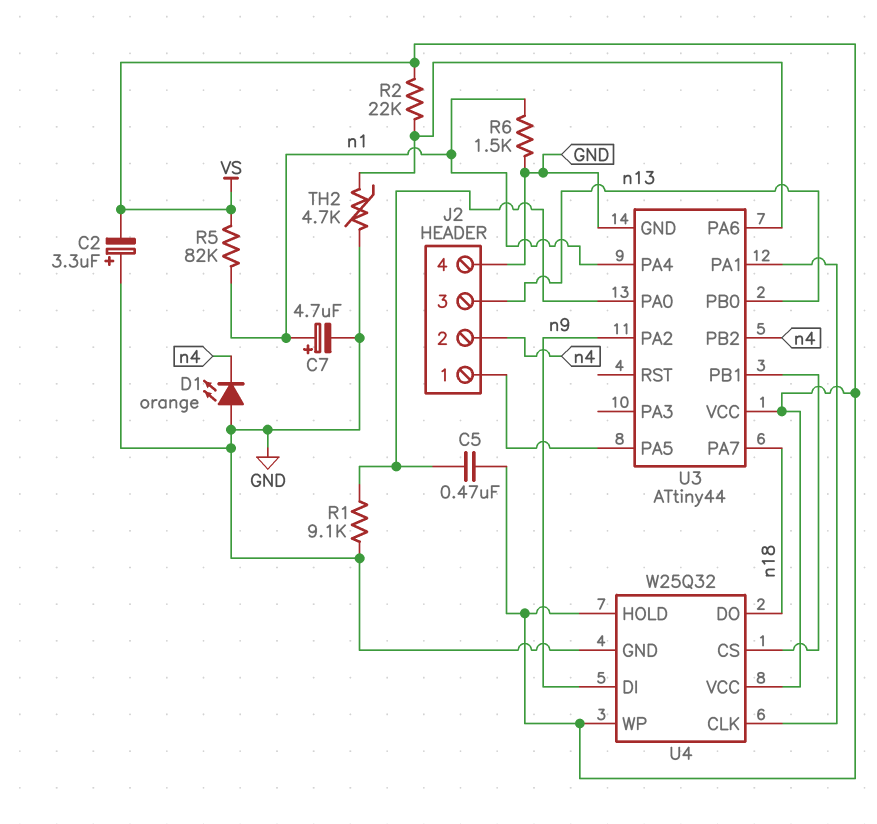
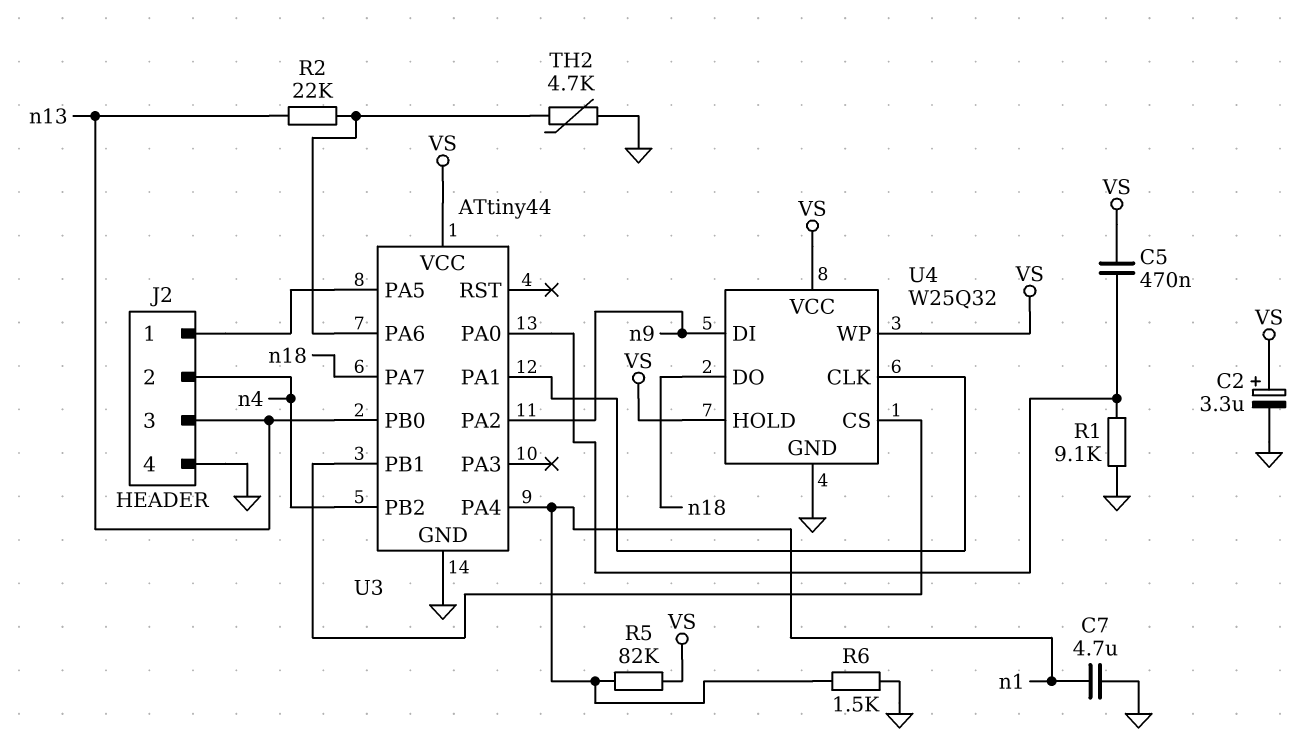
C2: 3.3uF (plus GND, minus VS) -> 3.3uF (plus VS, minus GND)
C7: 4.7uF (plus n1, minus GND) -> 4.7uF (GND, n1)
D1: LED orange (A GND, K n4) -> none
R2: 22k (U3/PA6, VS) -> 22k (U3/PA6, n13)

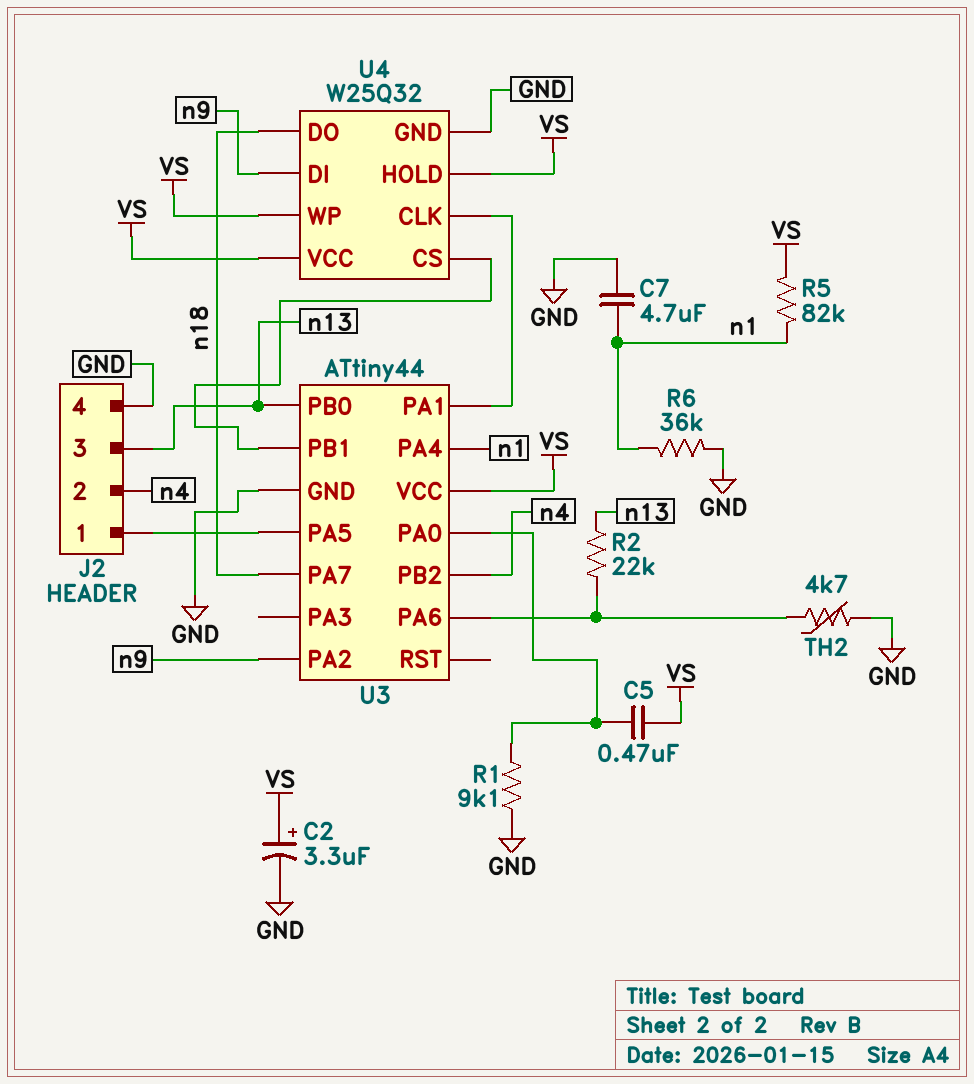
R6: 1.5k (GND, n1) -> 36k (GND, n1)

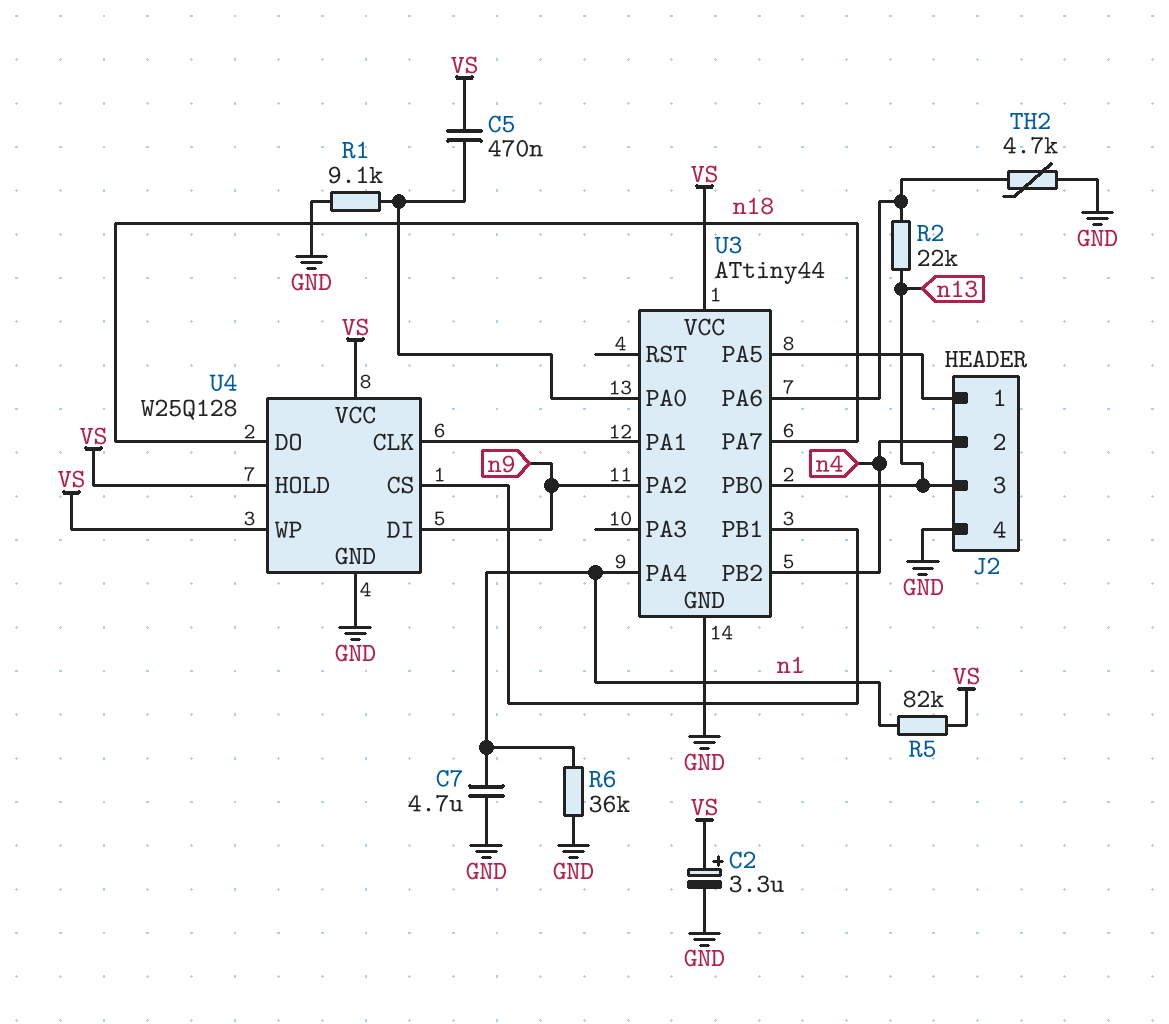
U4: W25Q32 -> W25Q128

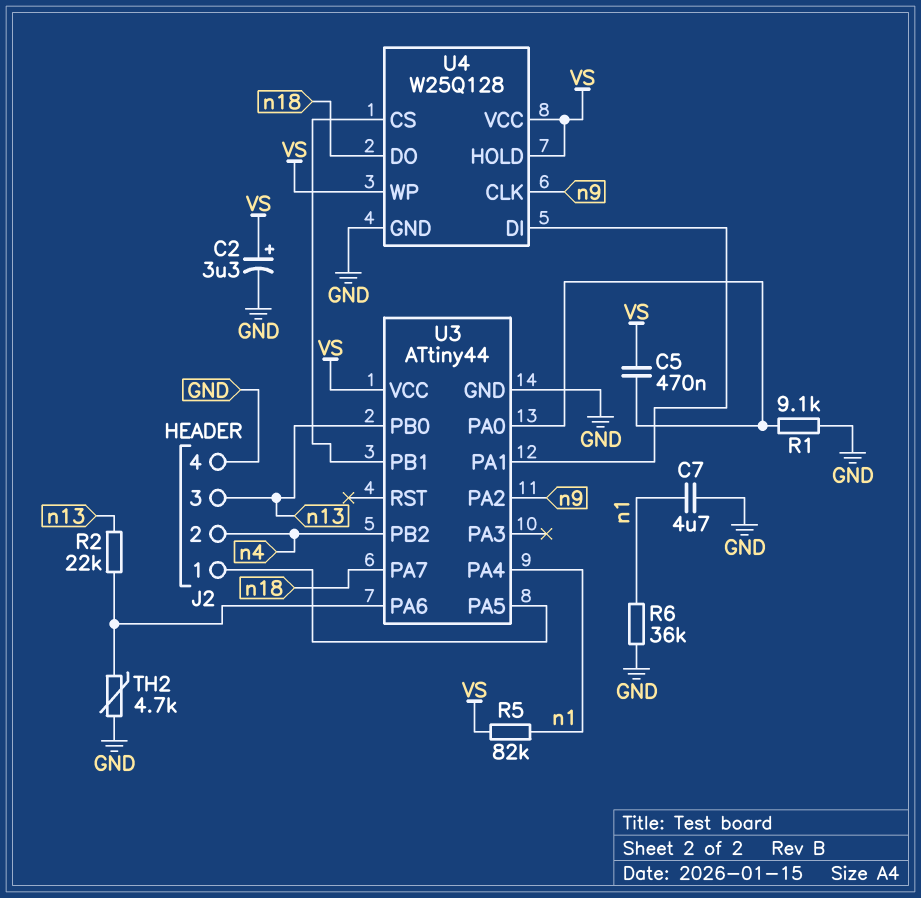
U4 pin CLK: U3/PA1 -> n9
U4 pin DI: n9 -> U3/PA1

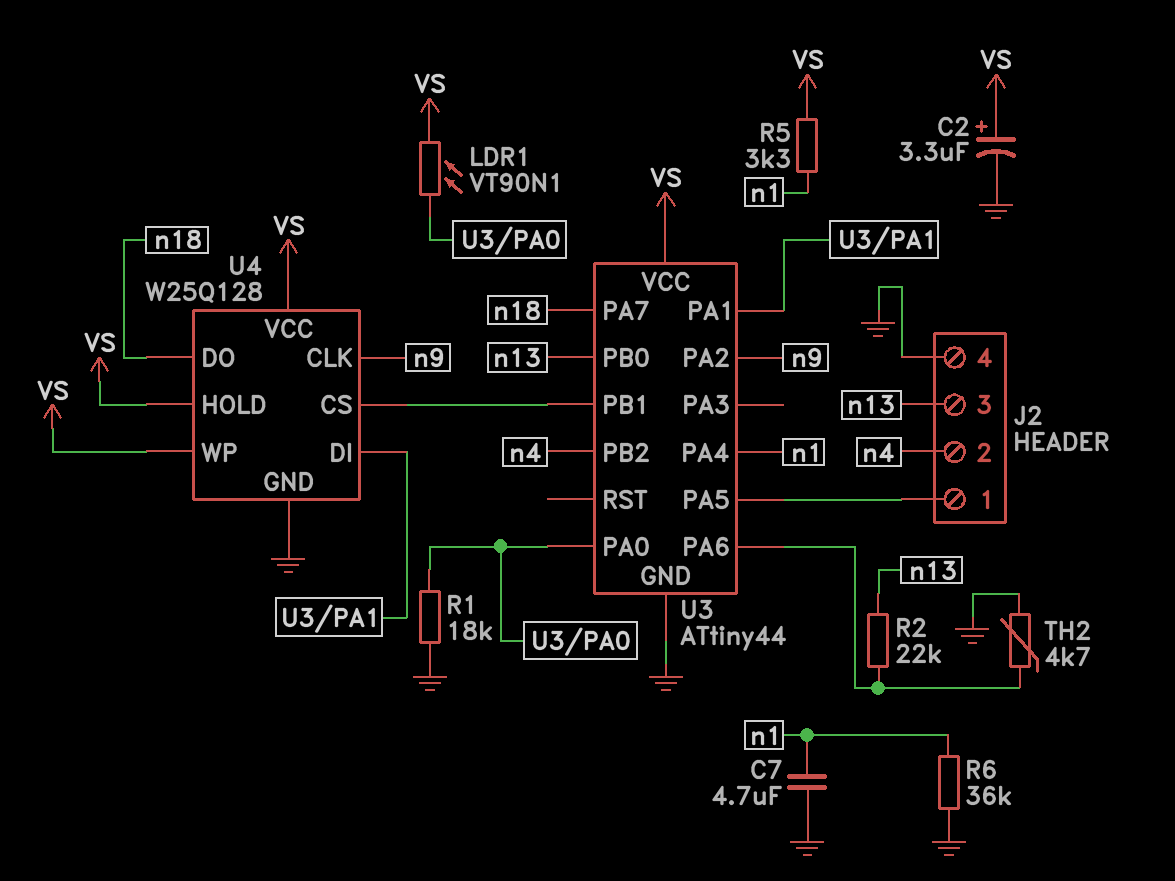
C5: 470nF (U3/PA0, VS) -> none
LDR1: none -> VT90N1 (U3/PA0, VS)
R1: 9.1k (GND, U3/PA0) -> 18k (GND, U3/PA0)
R5: 82k (VS, n1) -> 3.3k (VS, n1)

